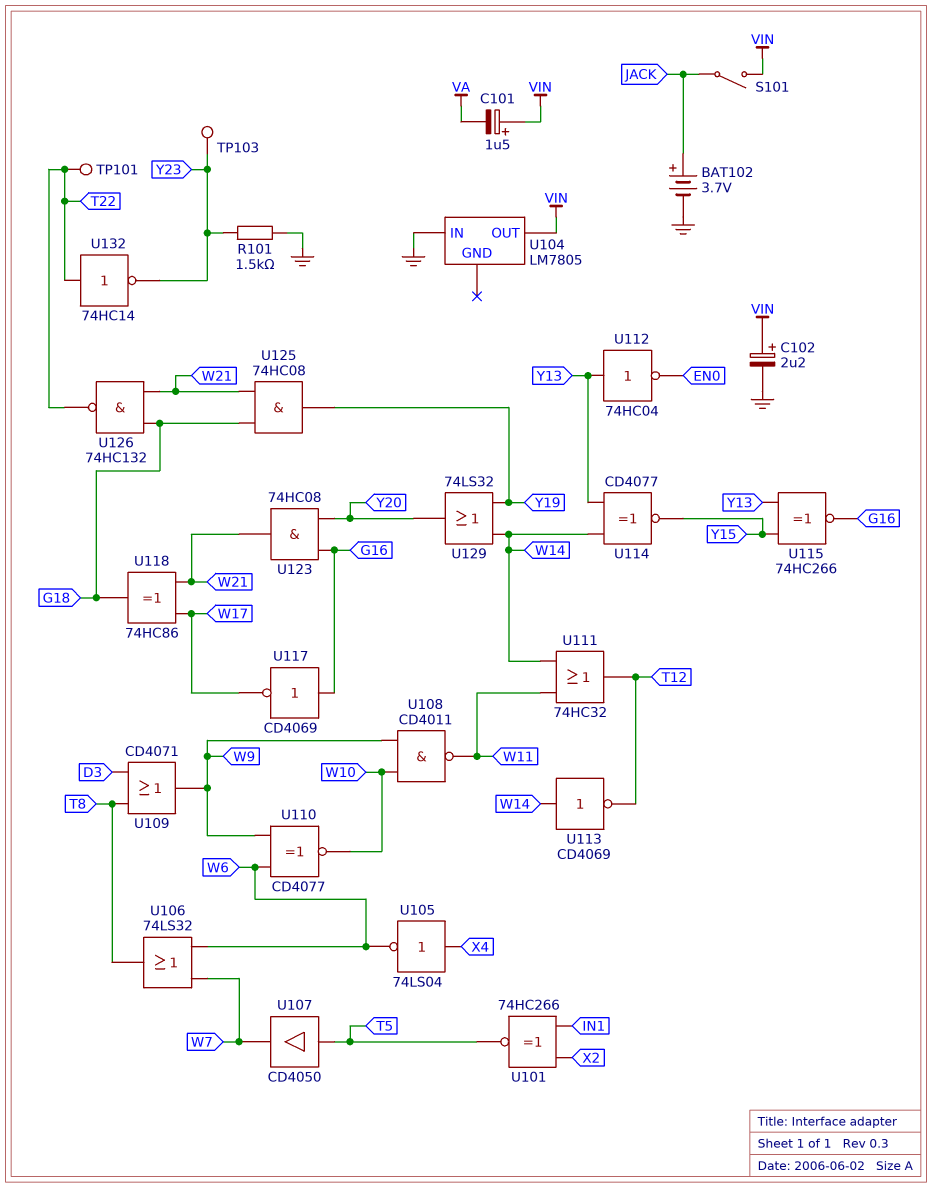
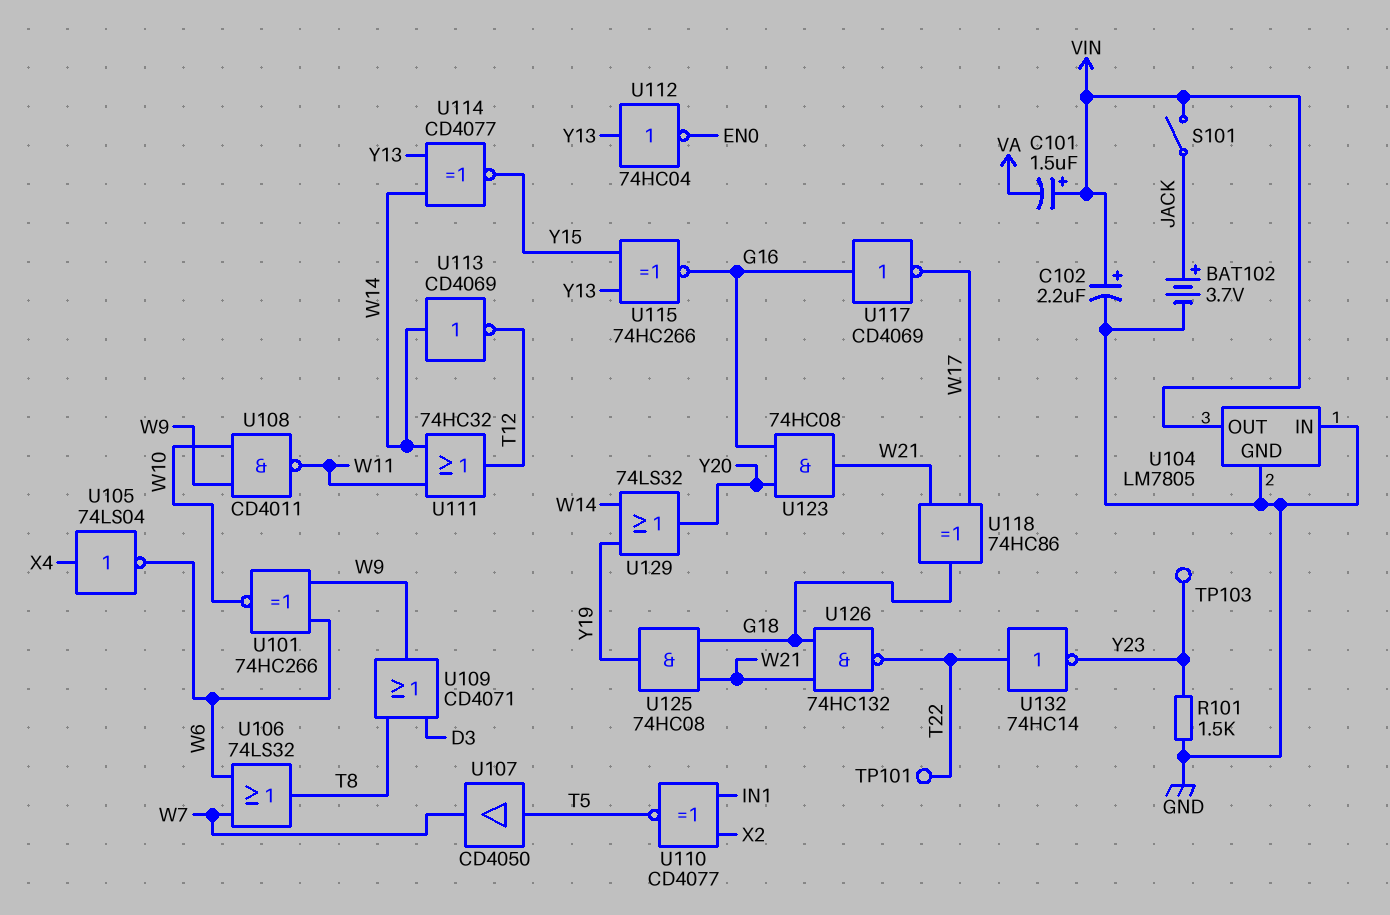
U101: XNOR 74HC266 (in IN1, in X2, out T5) -> XNOR 74HC266 (in W6, in W9, out W10)
U104 pin GND: none -> GND
U110: XNOR CD4077 (in W6, in W9, out W10) -> XNOR CD4077 (in IN1, in X2, out T5)

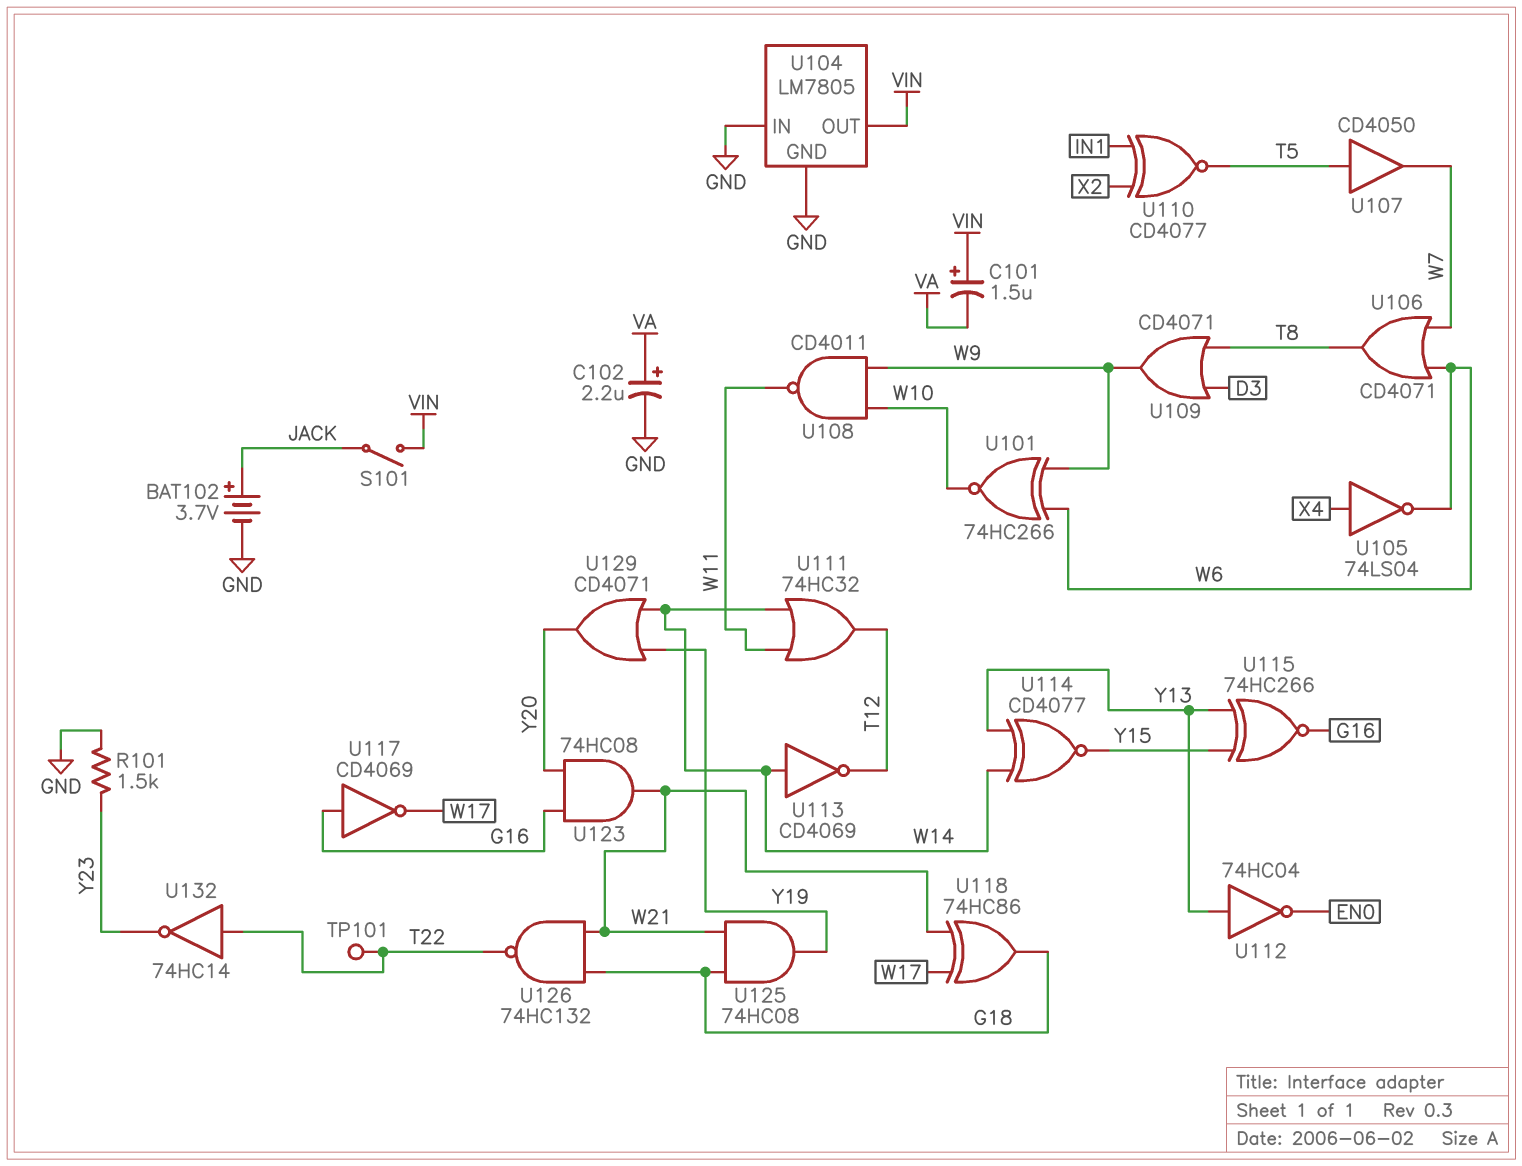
C102: 2.2uF (plus VIN, minus GND) -> 2.2uF (plus VA, minus GND)
TP103: test point (Y23) -> none
U106: OR 74LS32 (in W6, in W7, out T8) -> OR CD4071 (in W6, in W7, out T8)
U129: OR 74LS32 (in W14, in Y19, out Y20) -> OR CD4071 (in W14, in Y19, out Y20)

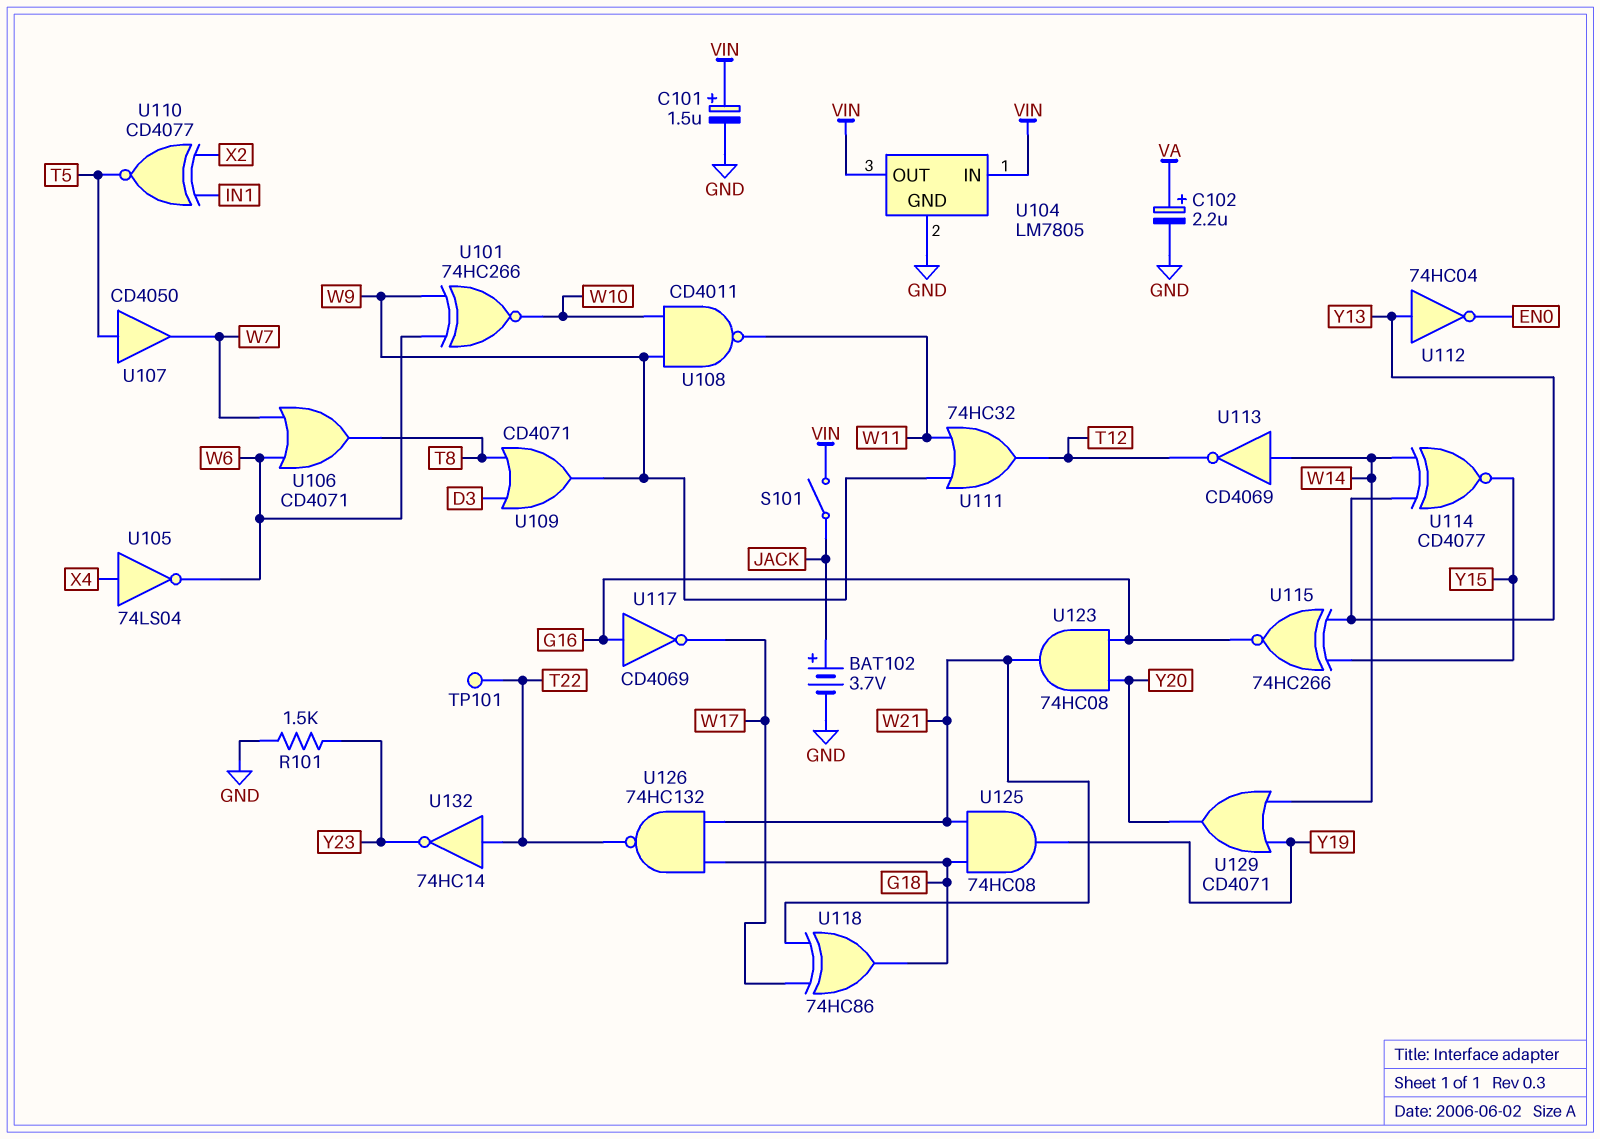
C101: 1.5uF (plus VIN, minus VA) -> 1.5uF (plus VIN, minus GND)
U104 pin IN: GND -> VIN
U111: OR 74HC32 (in W11, in W14, out T12) -> OR 74HC32 (in W9, in W11, out T12)

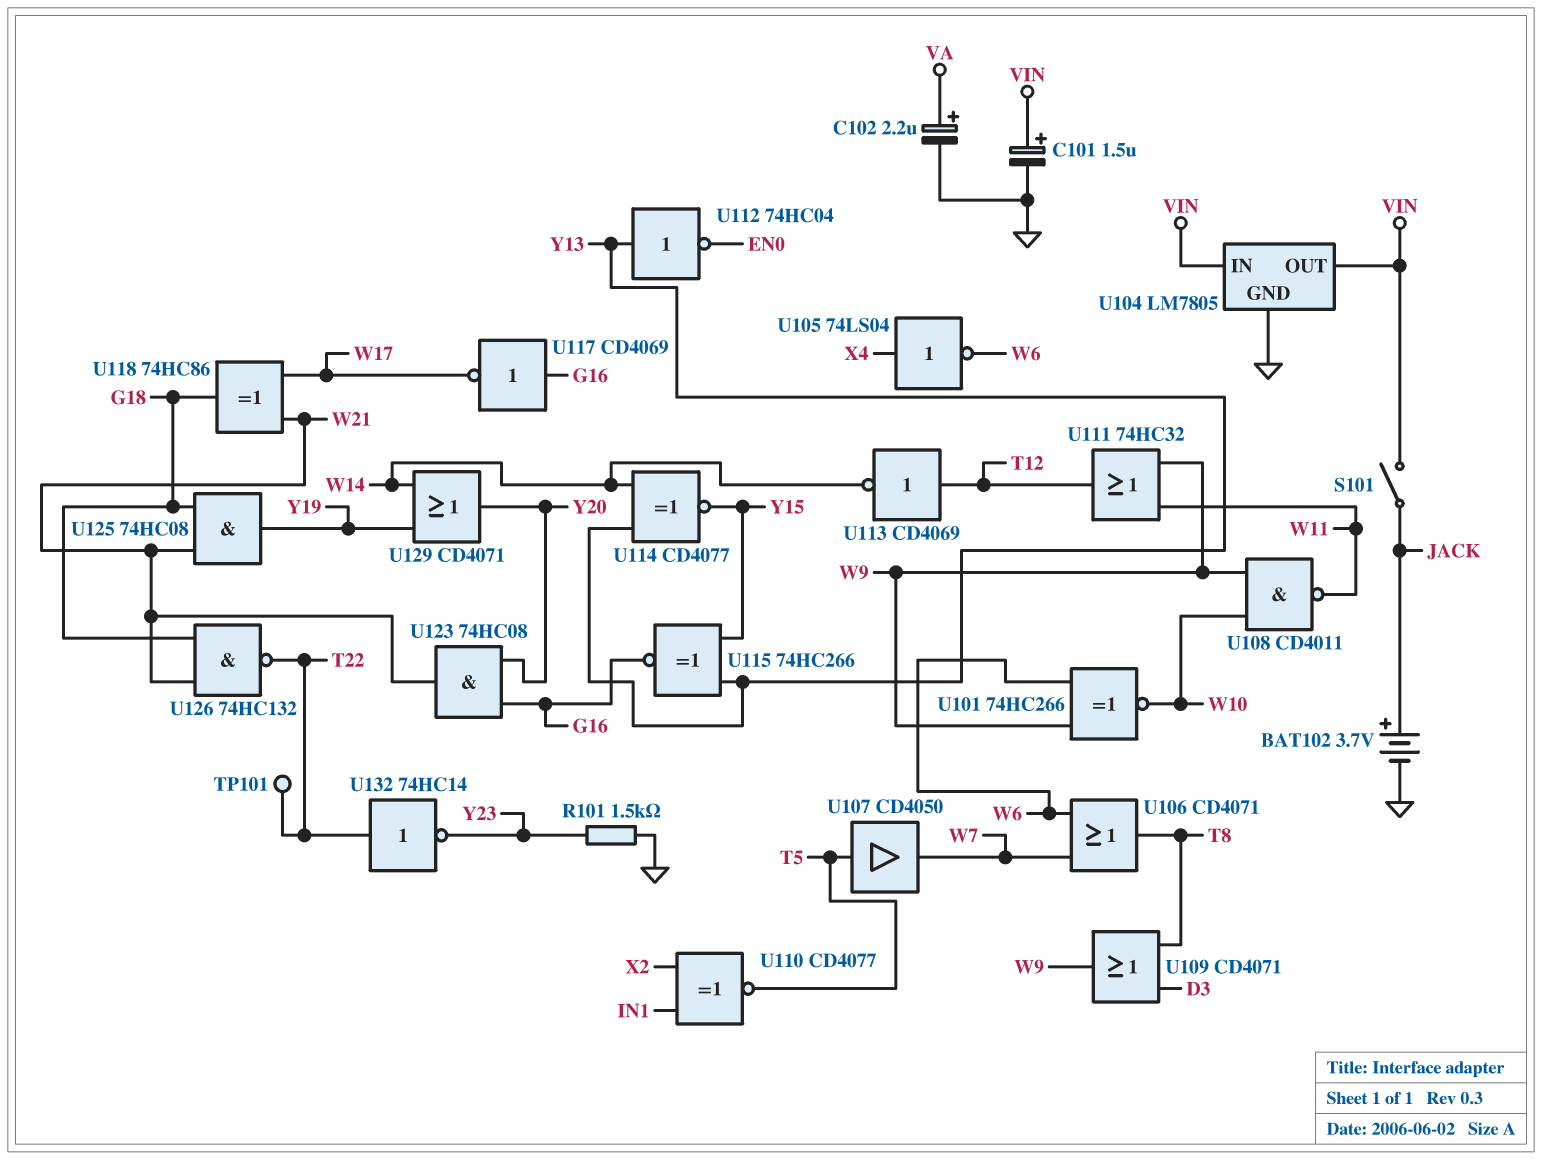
U113: NOT CD4069 (in W14, out T12) -> NOT CD4069 (in T12, out W14)

